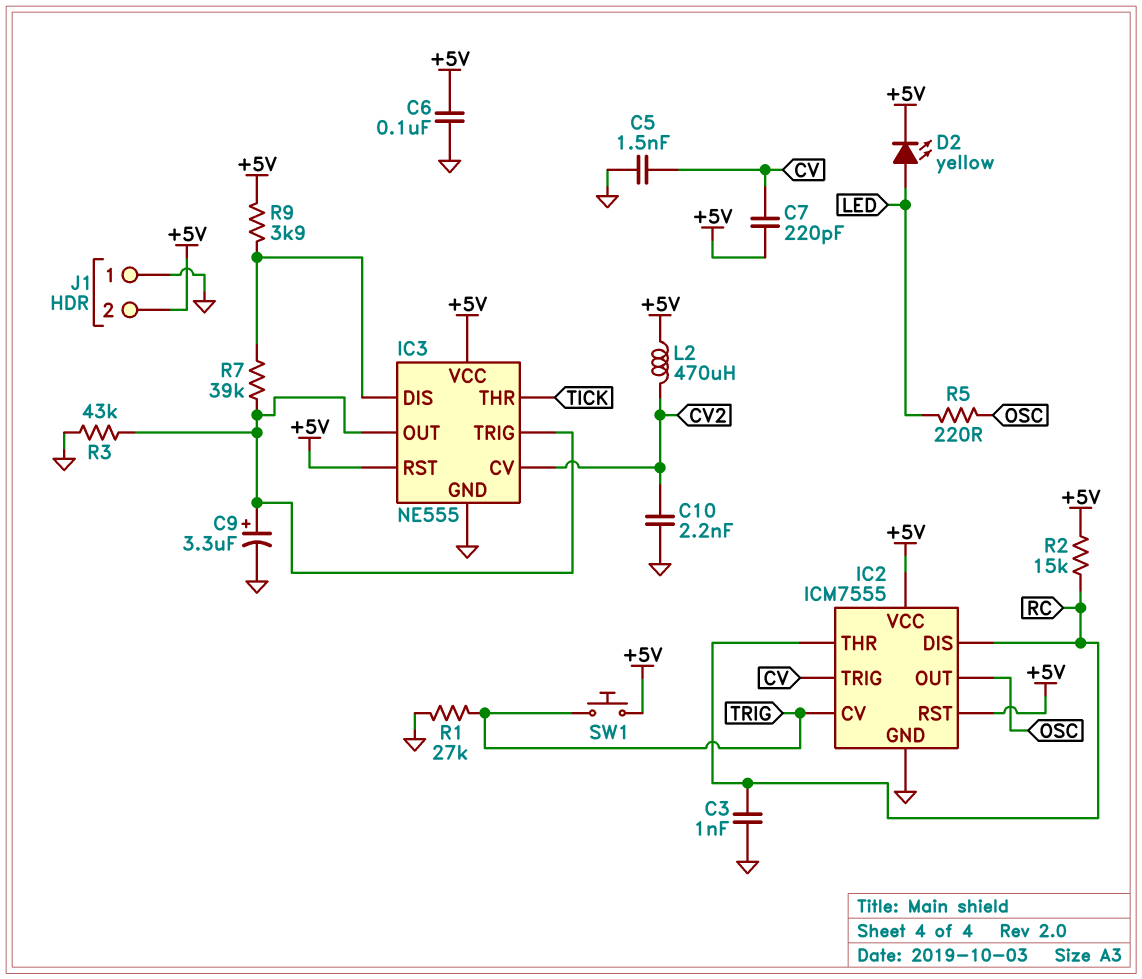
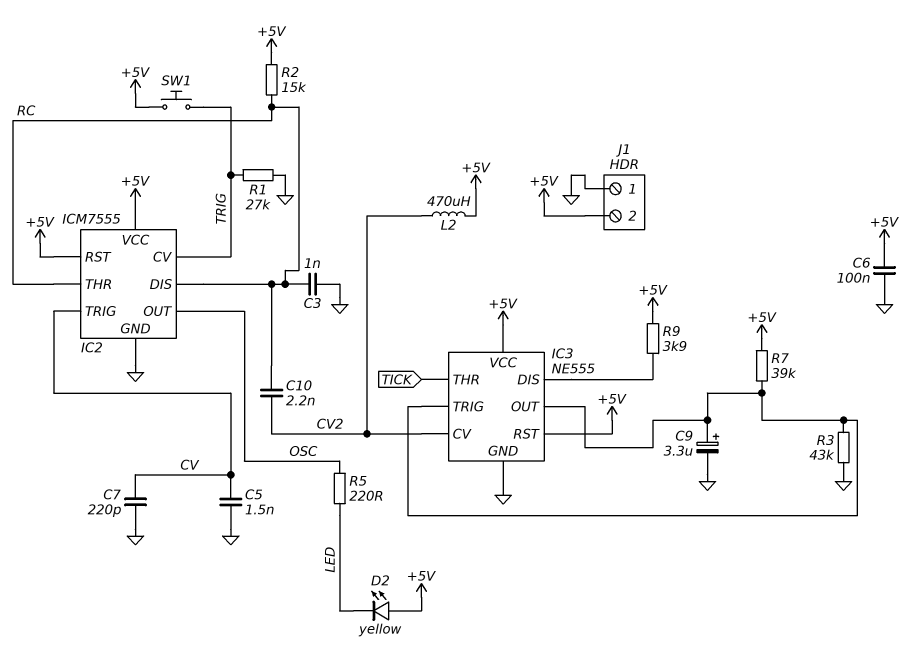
C7: 220pF (+5V, CV) -> 220pF (CV, GND)
C10: 2.2nF (CV2, GND) -> 2.2nF (CV2, RC)
D2: LED yellow (A LED, K +5V) -> LED yellow (A +5V, K LED)
R7: 39k (IC3/DIS, IC3/OUT) -> 39k (+5V, IC3/OUT)

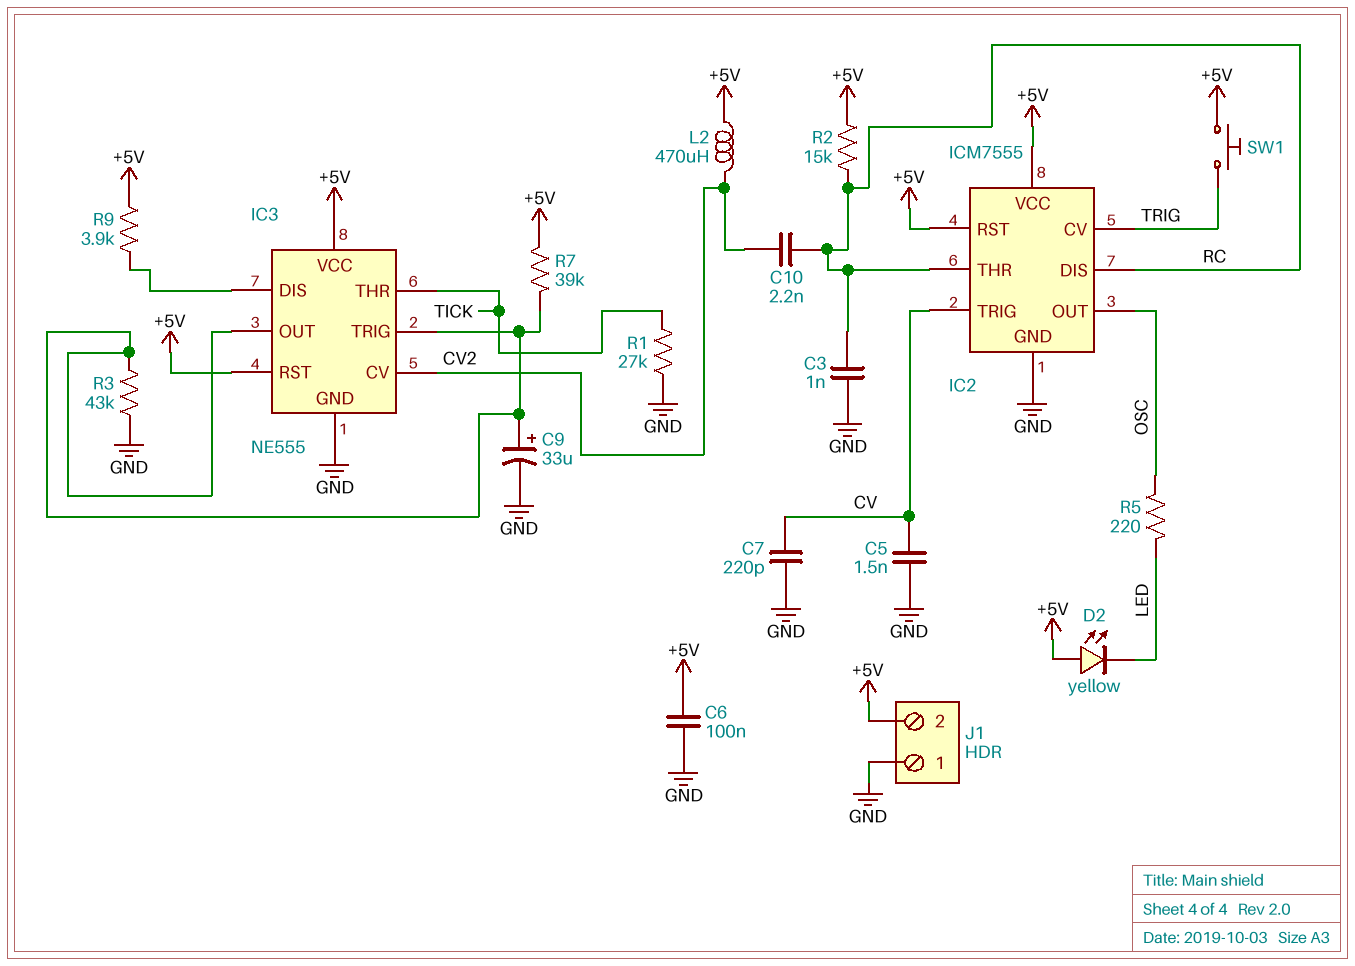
C9: 3.3uF (plus IC3/OUT, minus GND) -> 33uF (plus IC3/OUT, minus GND)
R1: 27k (GND, TRIG) -> 27k (GND, TICK)

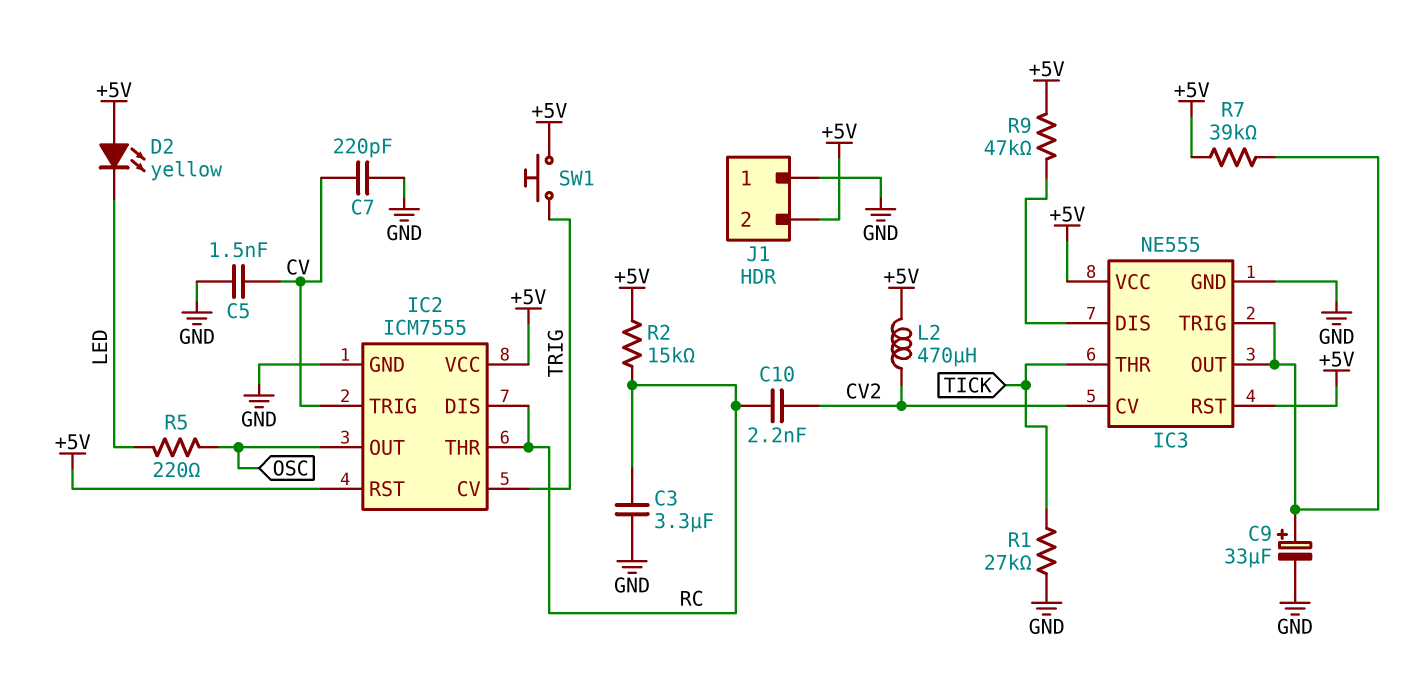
C3: 1nF (GND, RC) -> 3.3uF (GND, RC)
C6: 100nF (+5V, GND) -> none
R3: 43k (GND, IC3/OUT) -> none
R9: 3.9k (+5V, IC3/DIS) -> 47k (+5V, IC3/DIS)

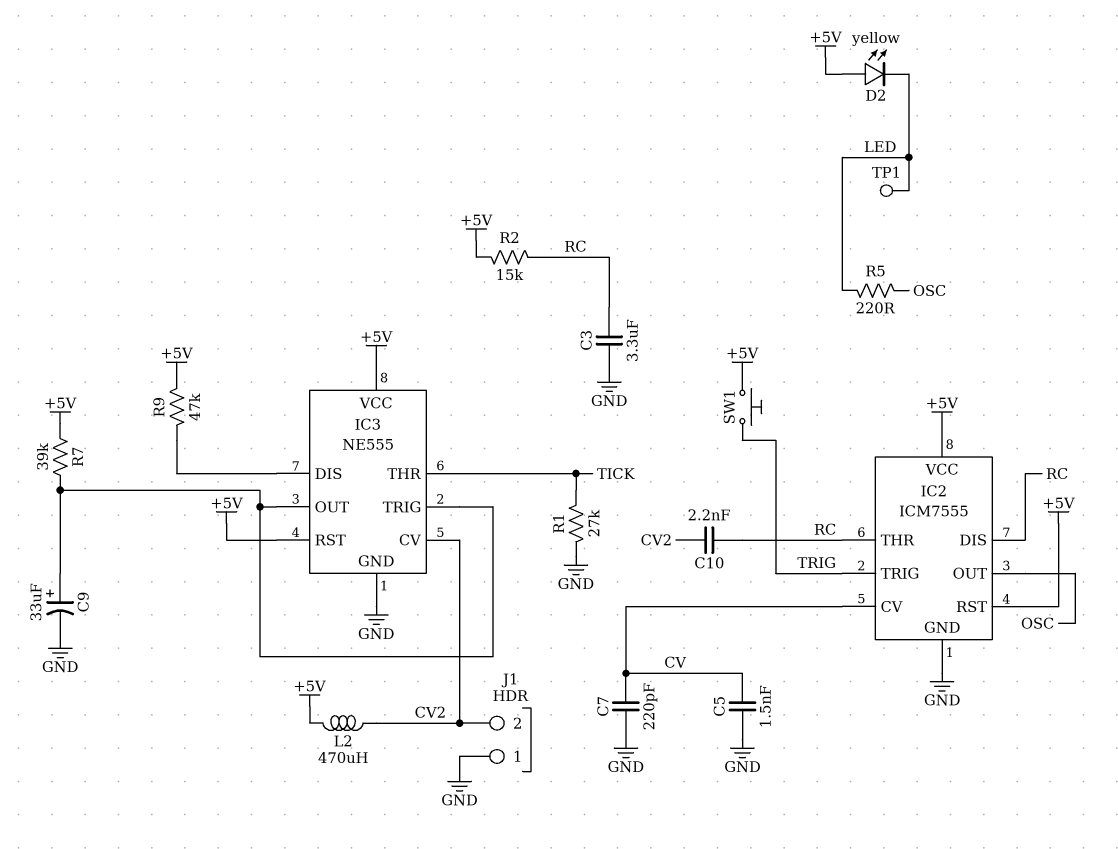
IC2 pin CV: TRIG -> CV
IC2 pin TRIG: CV -> TRIG
J1 pin 2: +5V -> CV2
TP1: none -> test point (LED)

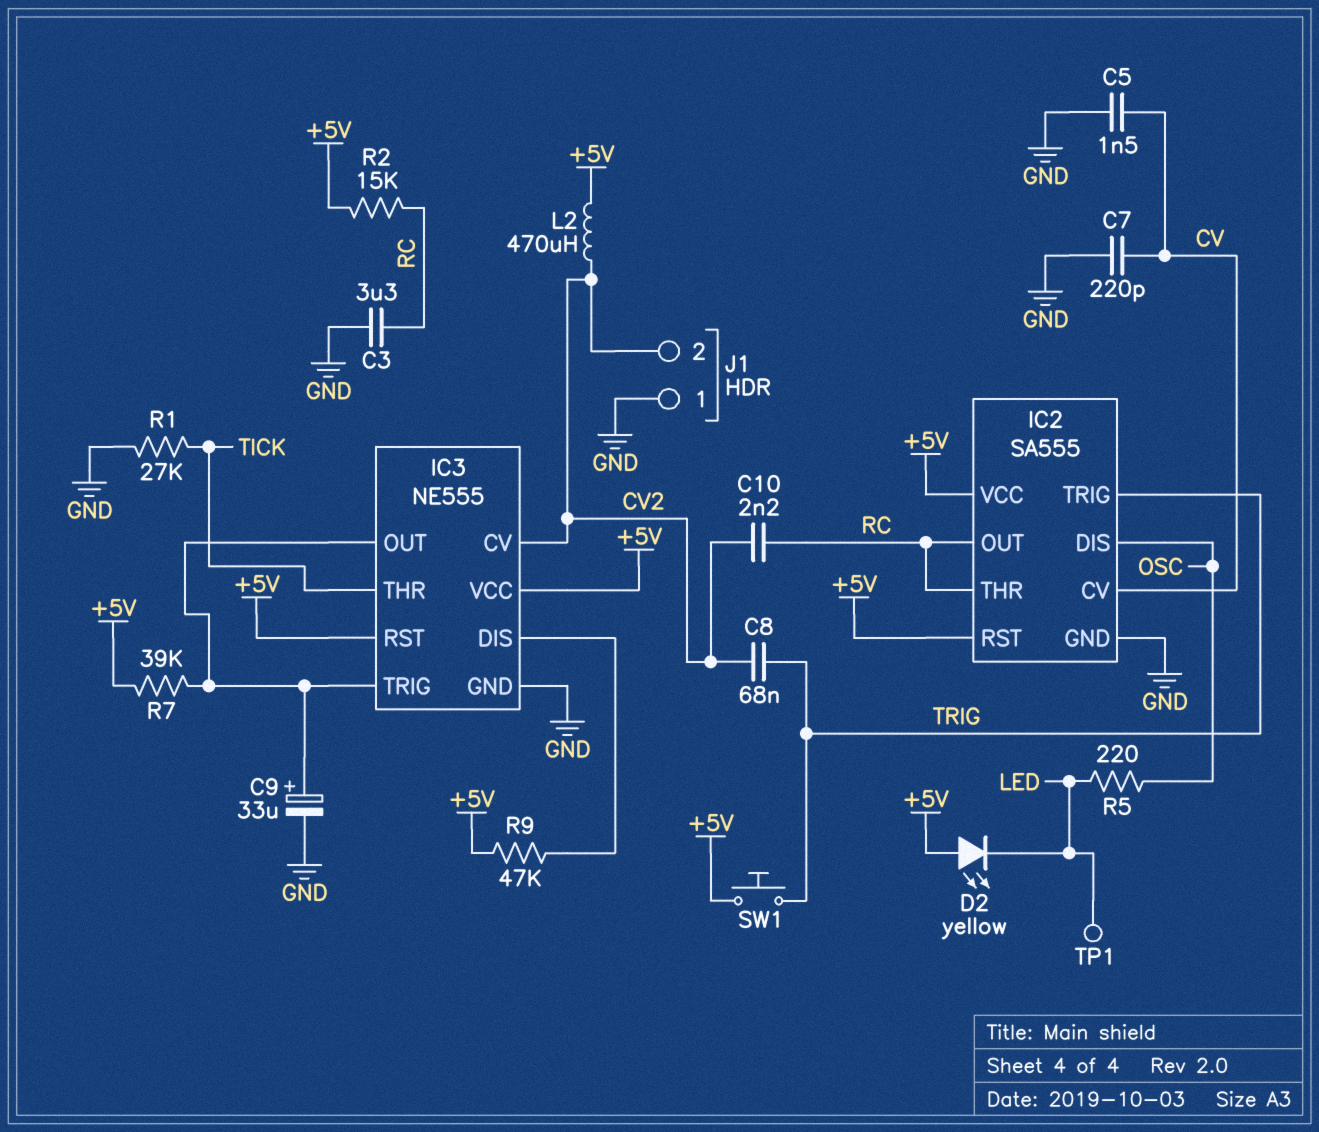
C8: none -> 68nF (CV2, TRIG)
IC2: ICM7555 -> SA555
IC2 pin DIS: RC -> OSC
IC2 pin OUT: OSC -> RC

